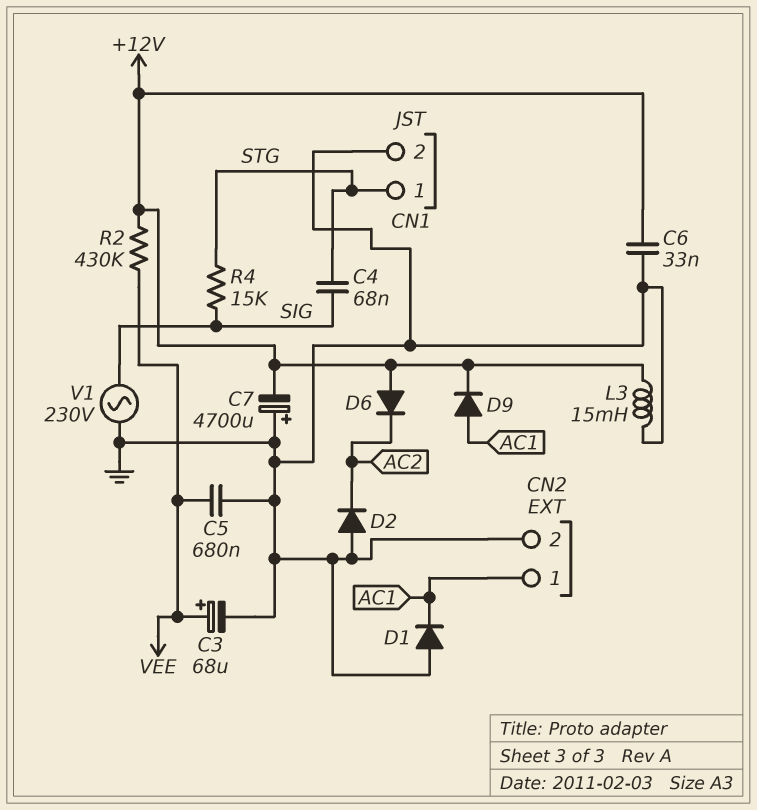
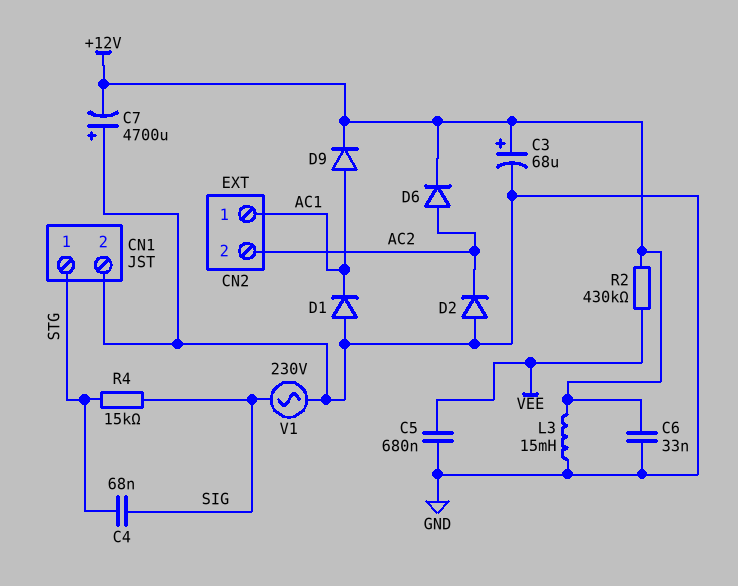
C3: 68uF (plus VEE, minus GND) -> 68uF (plus +12V, minus GND)
CN2 pin 2: GND -> AC2
D6: diode (A +12V, K AC2) -> diode (A AC2, K +12V)

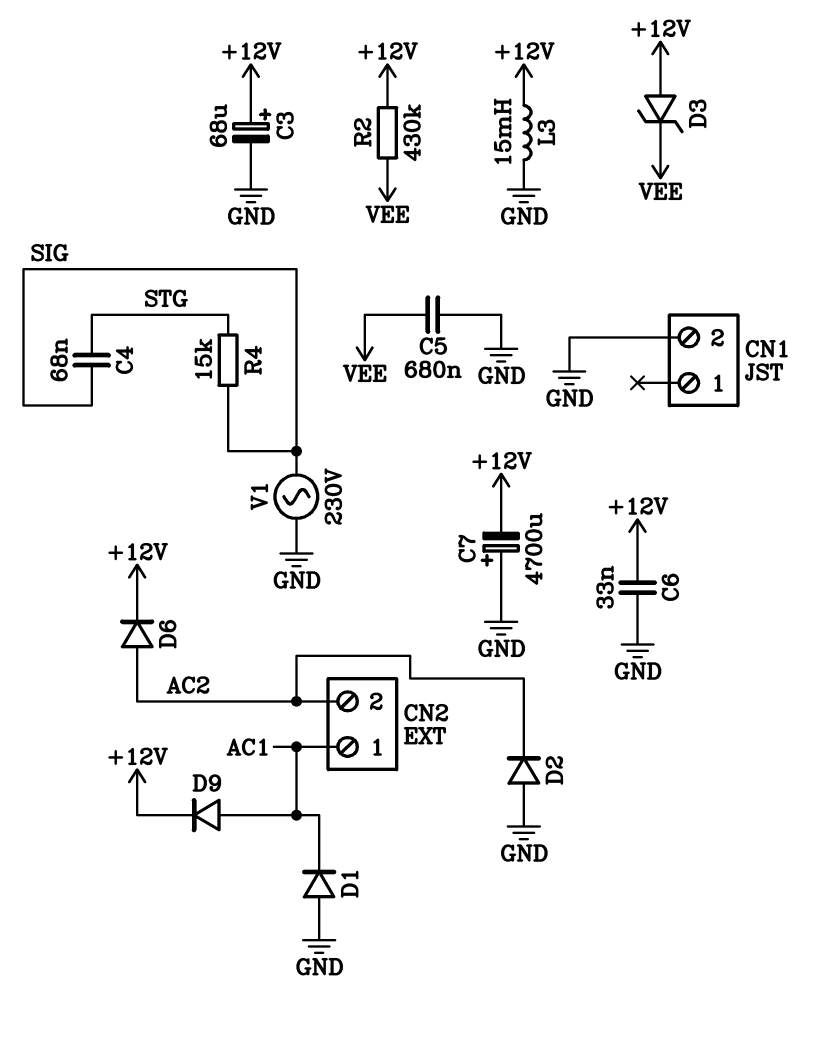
CN1 pin 1: STG -> none
D3: none -> zener (A +12V, K VEE)

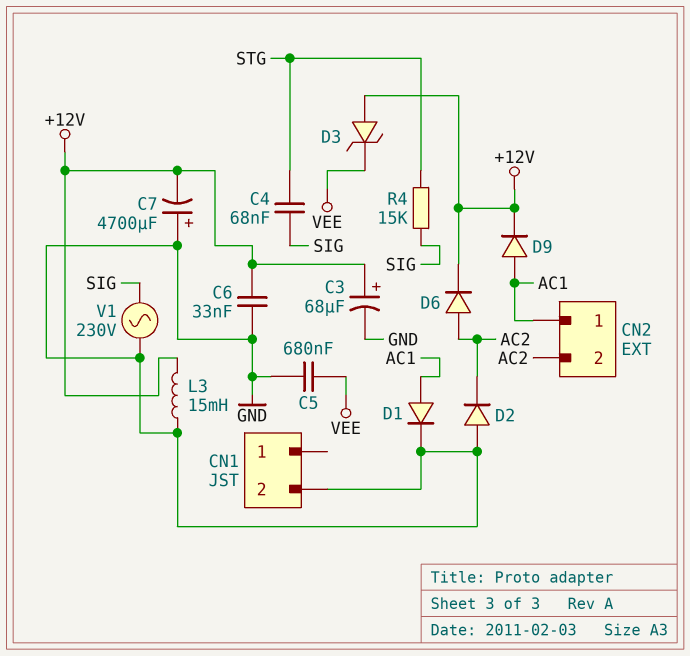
D1: diode (A GND, K AC1) -> diode (A AC1, K GND)
R2: 430k (+12V, VEE) -> none

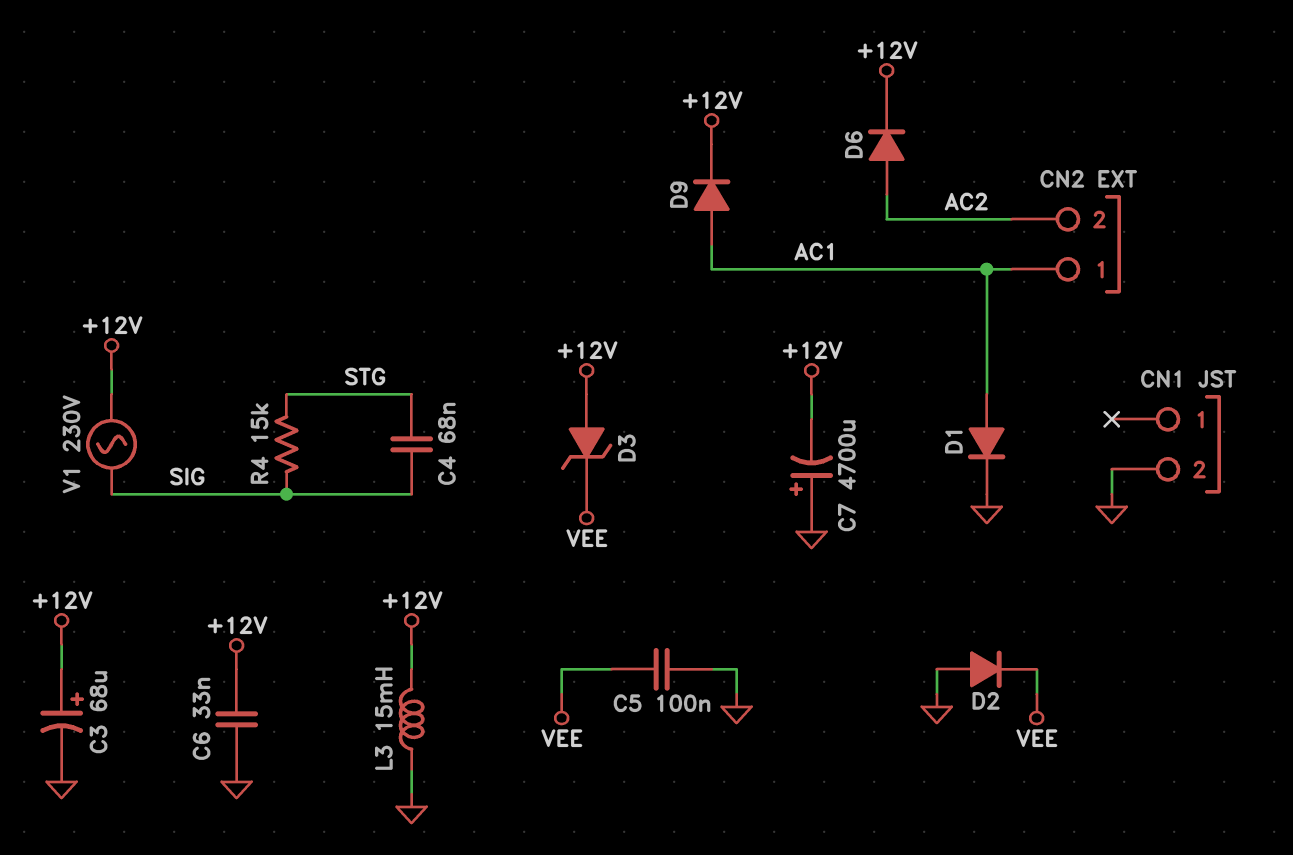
C5: 680nF (GND, VEE) -> 100nF (GND, VEE)
D2: diode (A GND, K AC2) -> diode (A GND, K VEE)
V1: AC 230V (GND, SIG) -> AC 230V (+12V, SIG)

